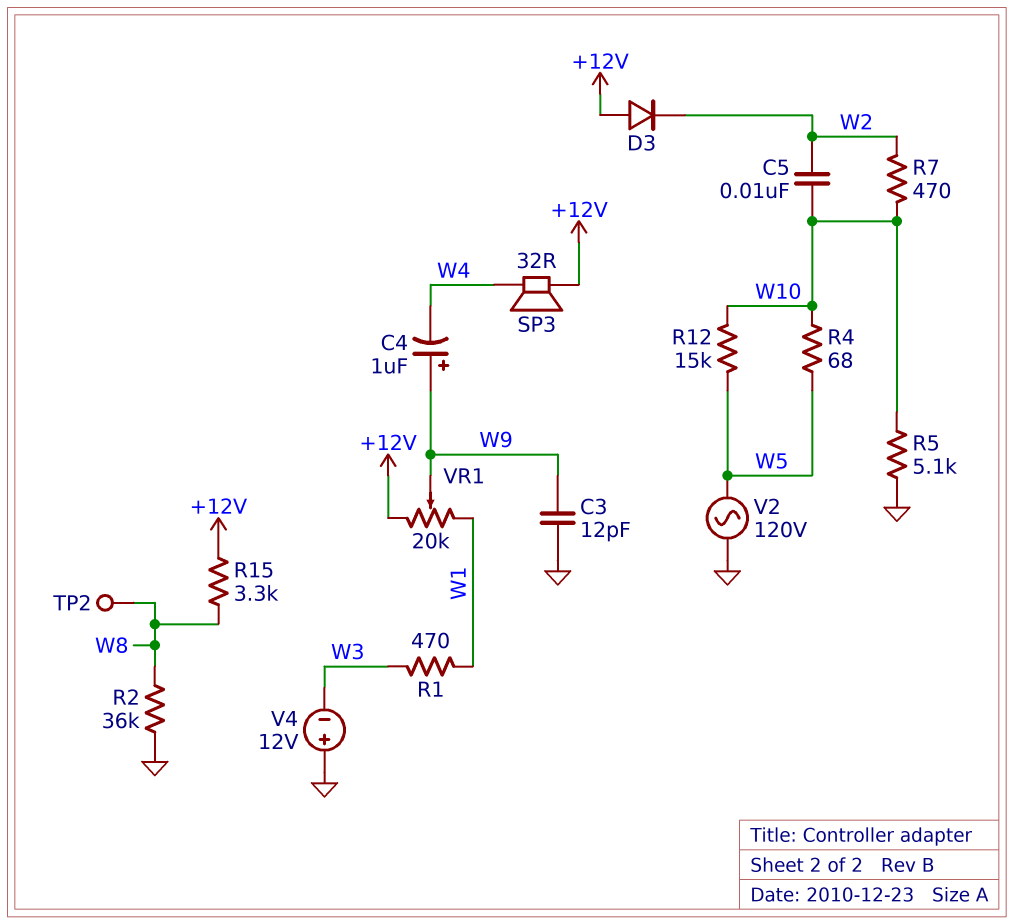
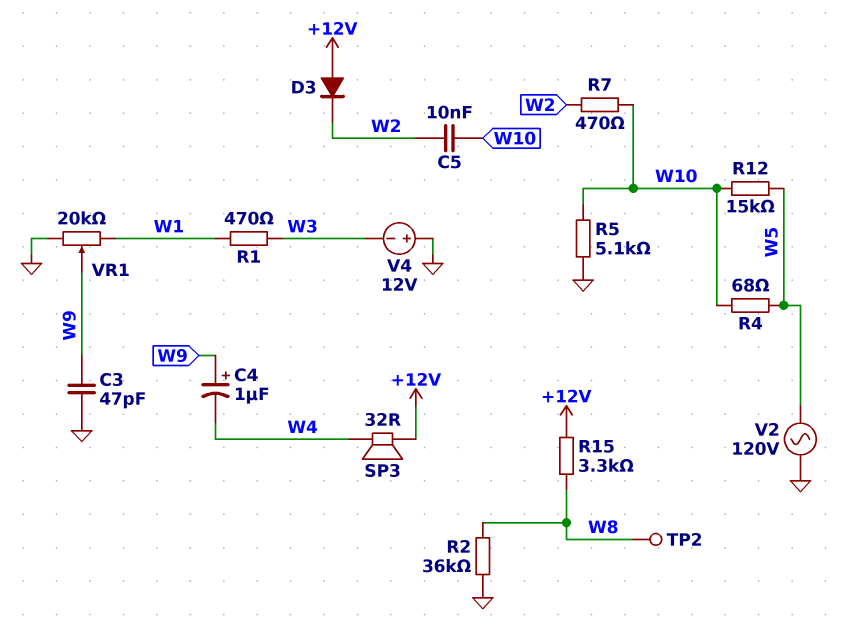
C3: 12pF (GND, W9) -> 47pF (GND, W9)
VR1: 20k (+12V, W1, wiper W9) -> 20k (GND, W1, wiper W9)

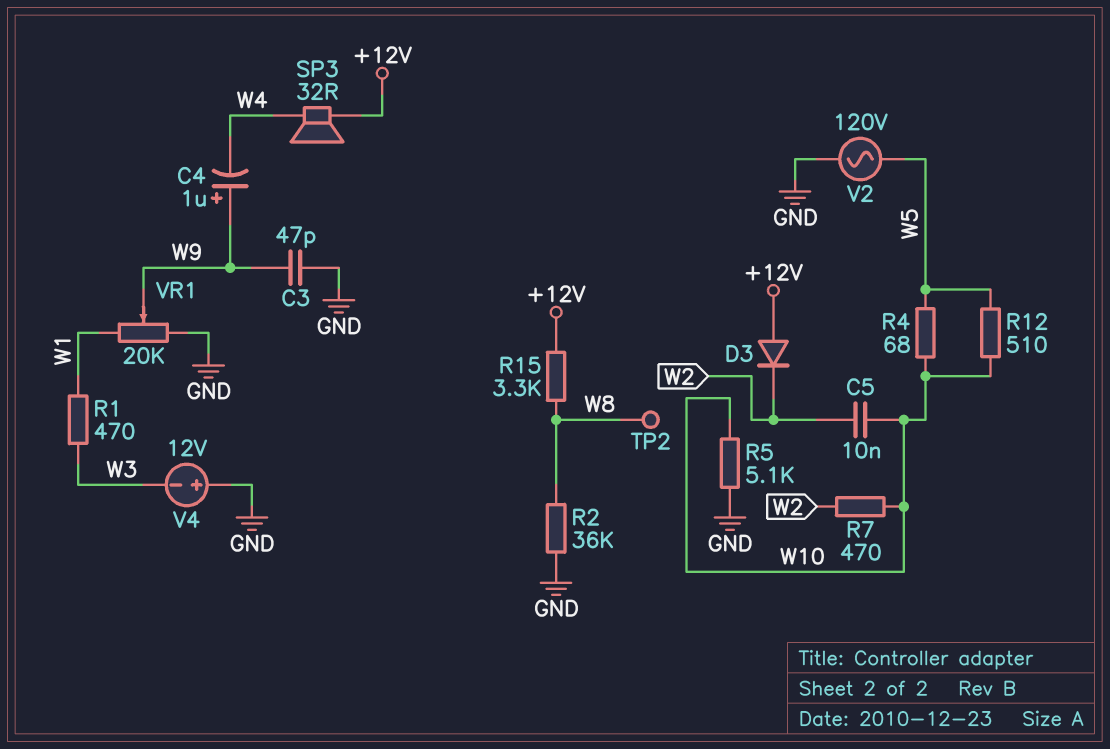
R12: 15k (W5, W10) -> 510 (W5, W10)

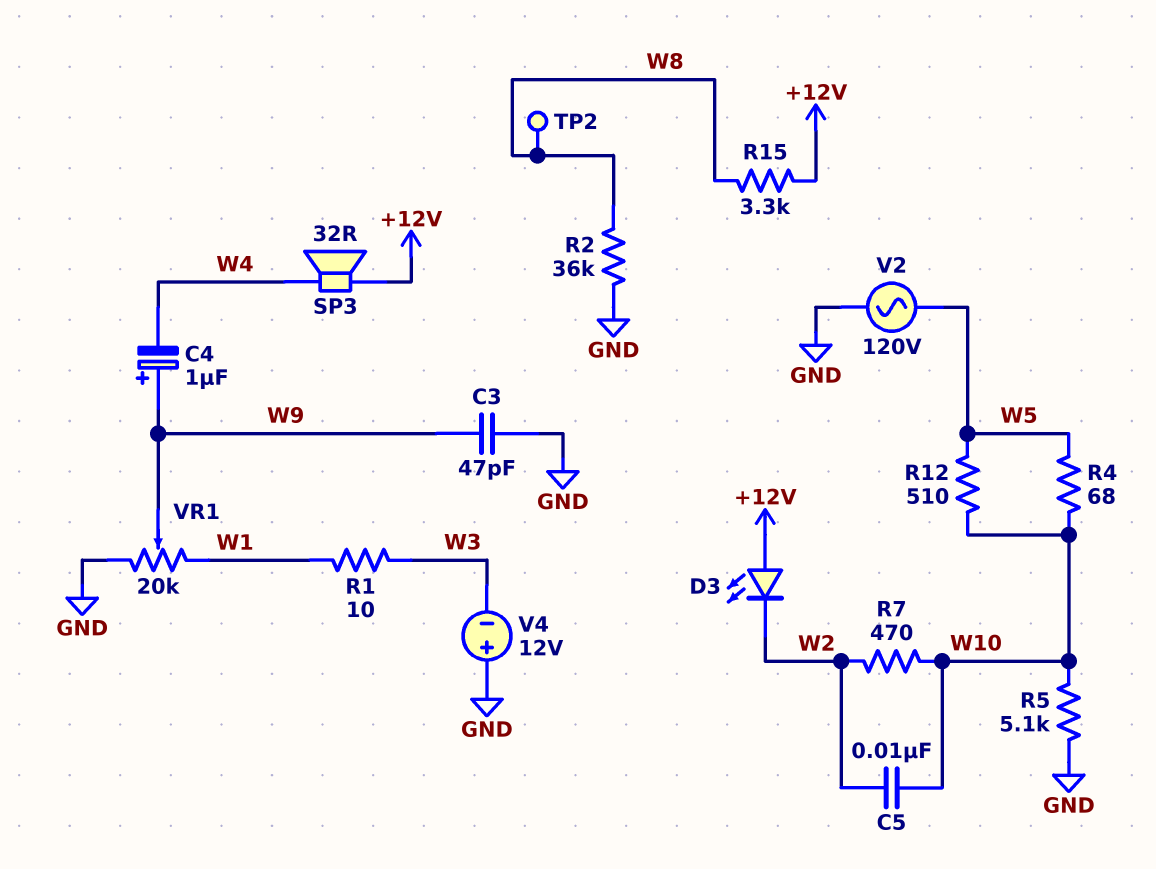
D3: diode (A +12V, K W2) -> LED (A +12V, K W2)
R1: 470 (W1, W3) -> 10 (W1, W3)

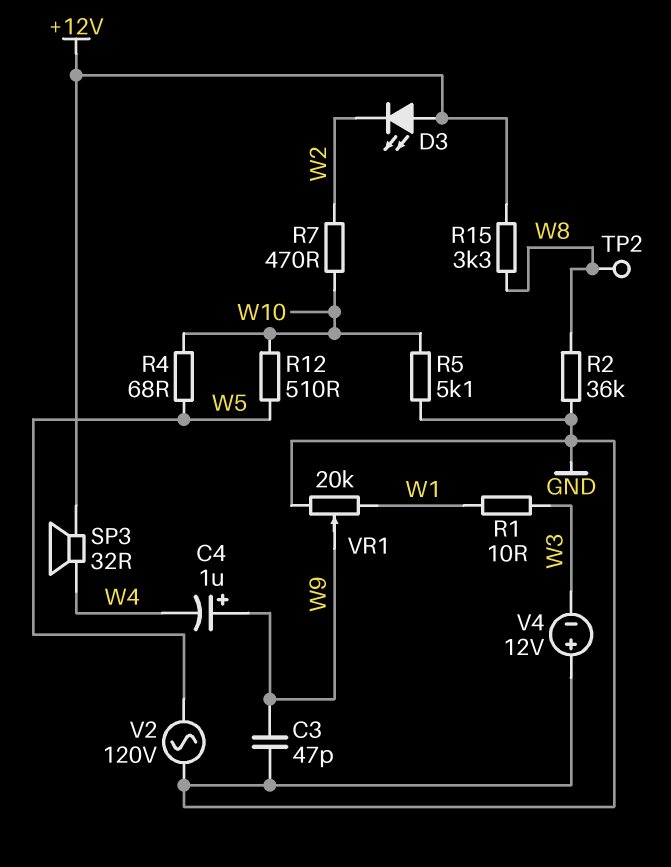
C5: 10nF (W2, W10) -> none

